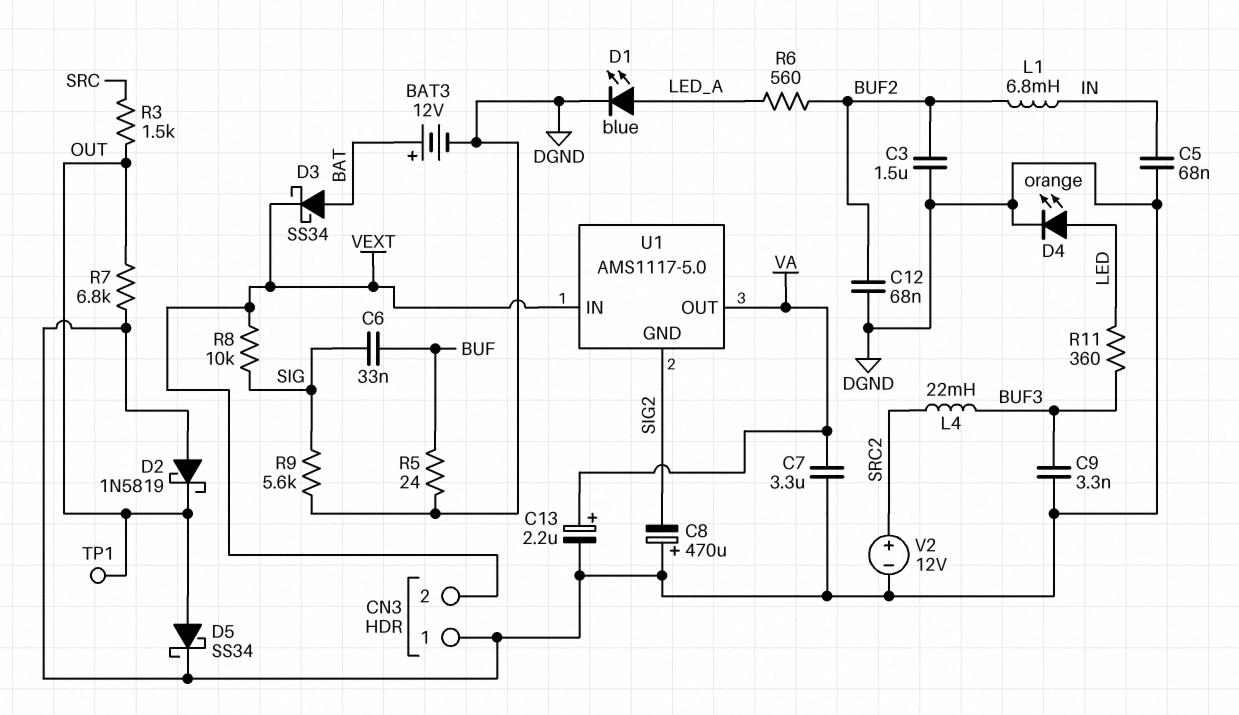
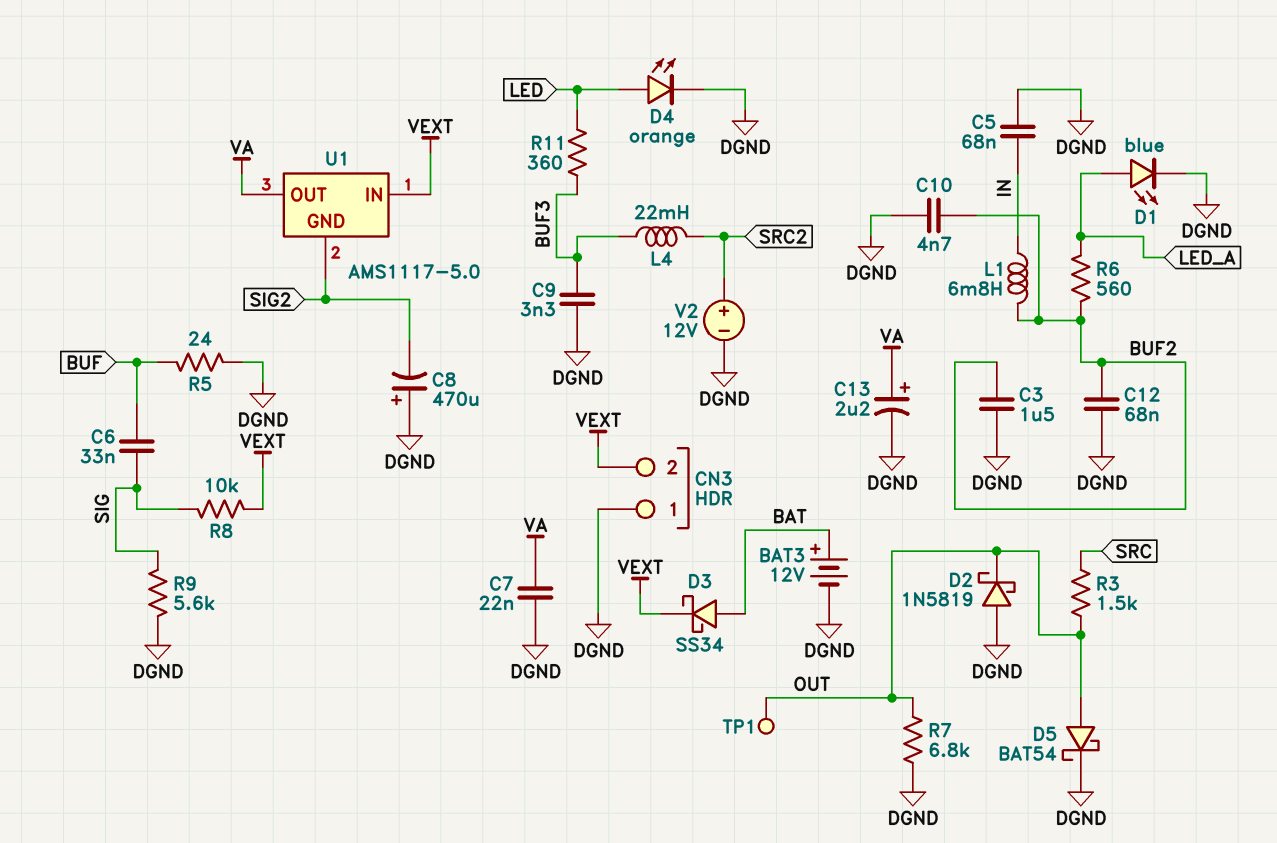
C7: 3.3uF (DGND, VA) -> 22nF (DGND, VA)
C10: none -> 4.7nF (BUF2, DGND)
D5: schottky SS34 (A OUT, K DGND) -> schottky BAT54 (A OUT, K DGND)

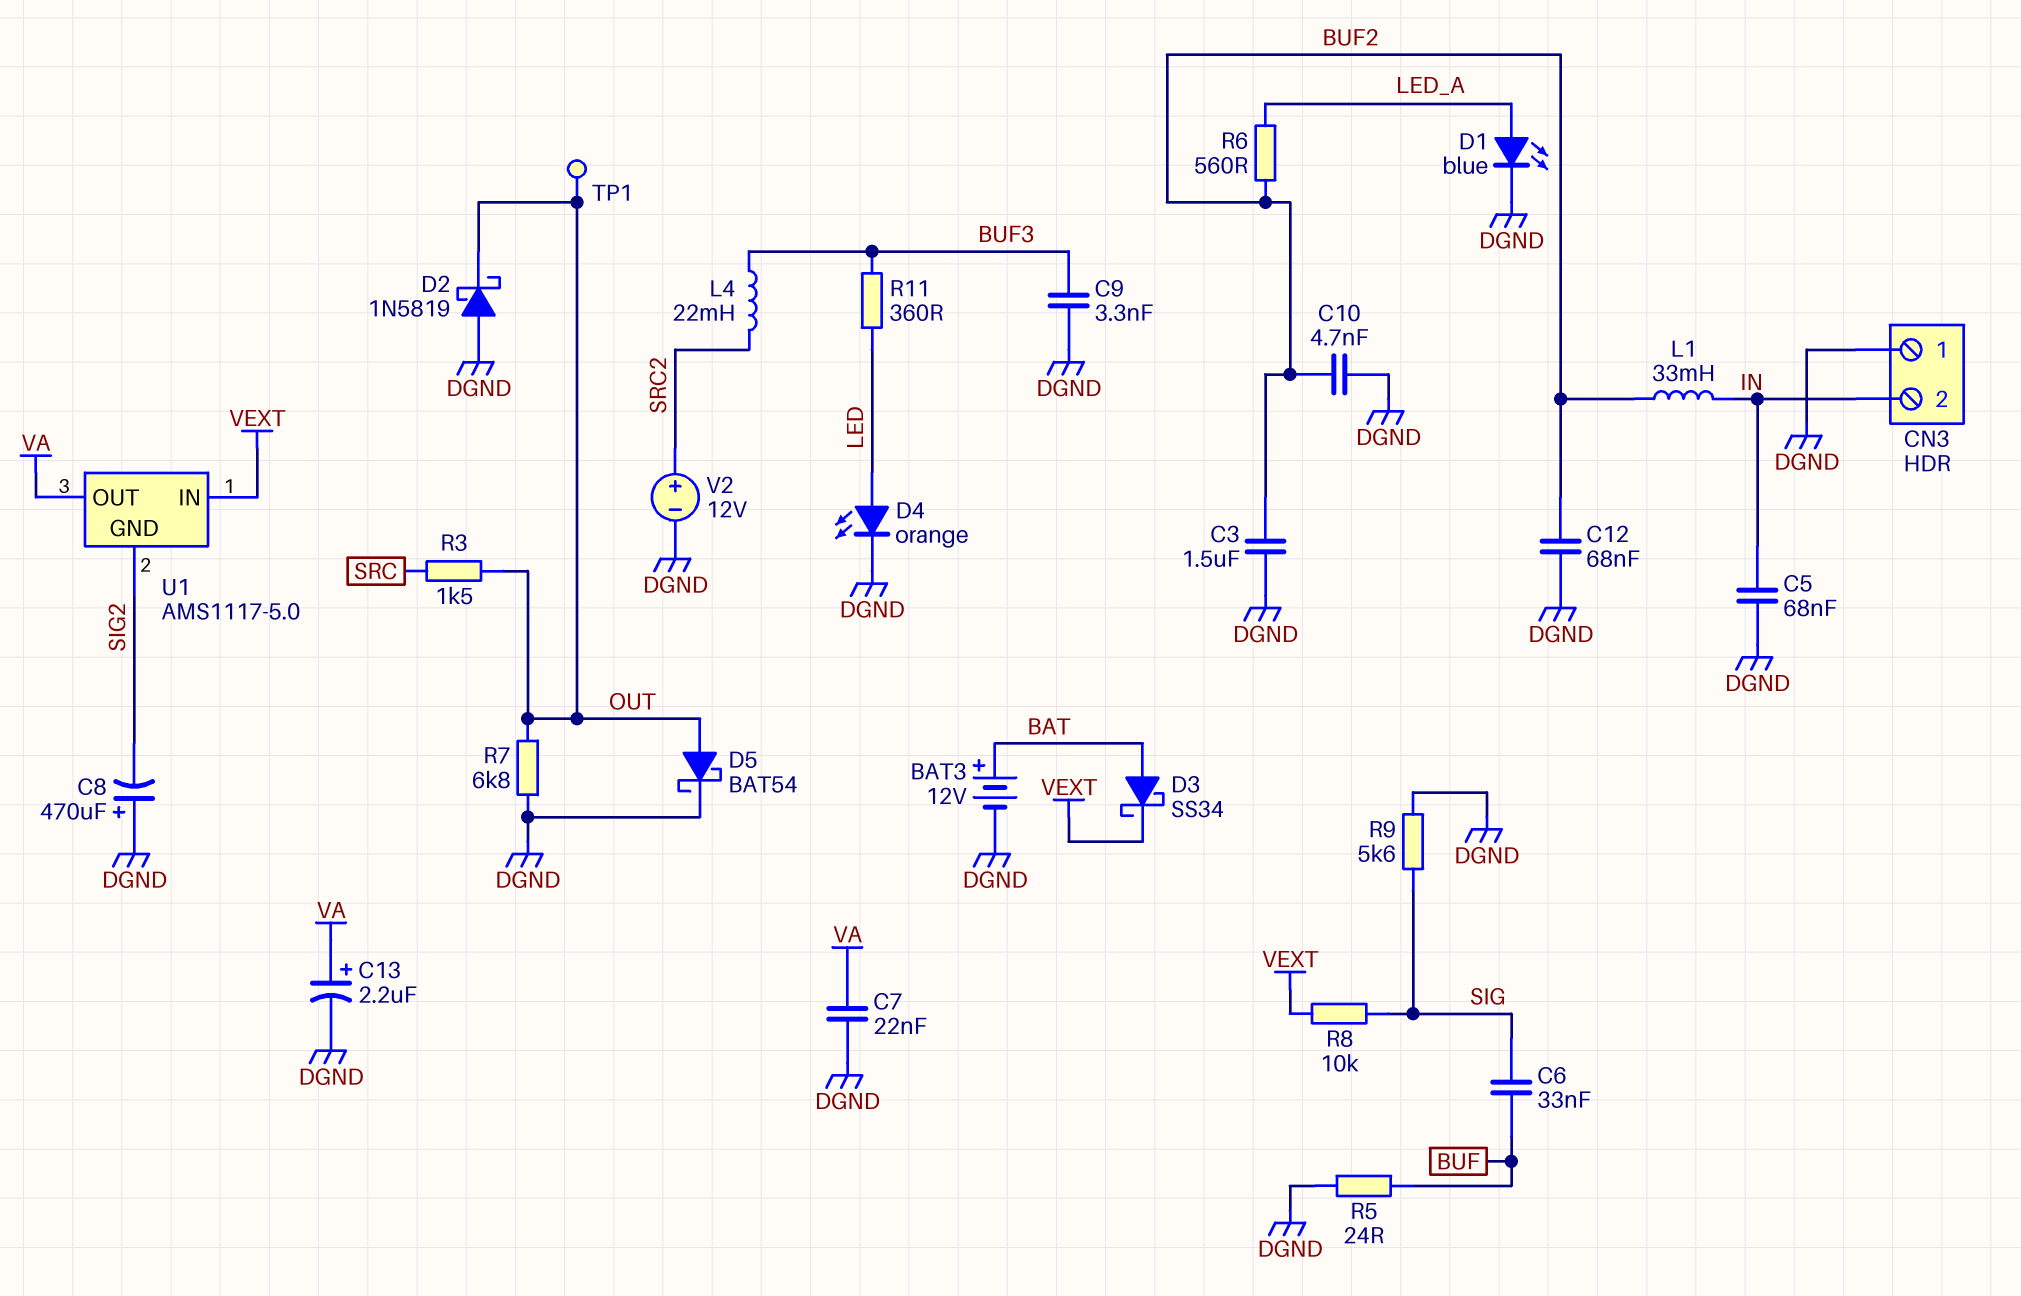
CN3 pin 2: VEXT -> IN
L1: 6.8mH (BUF2, IN) -> 33mH (BUF2, IN)

